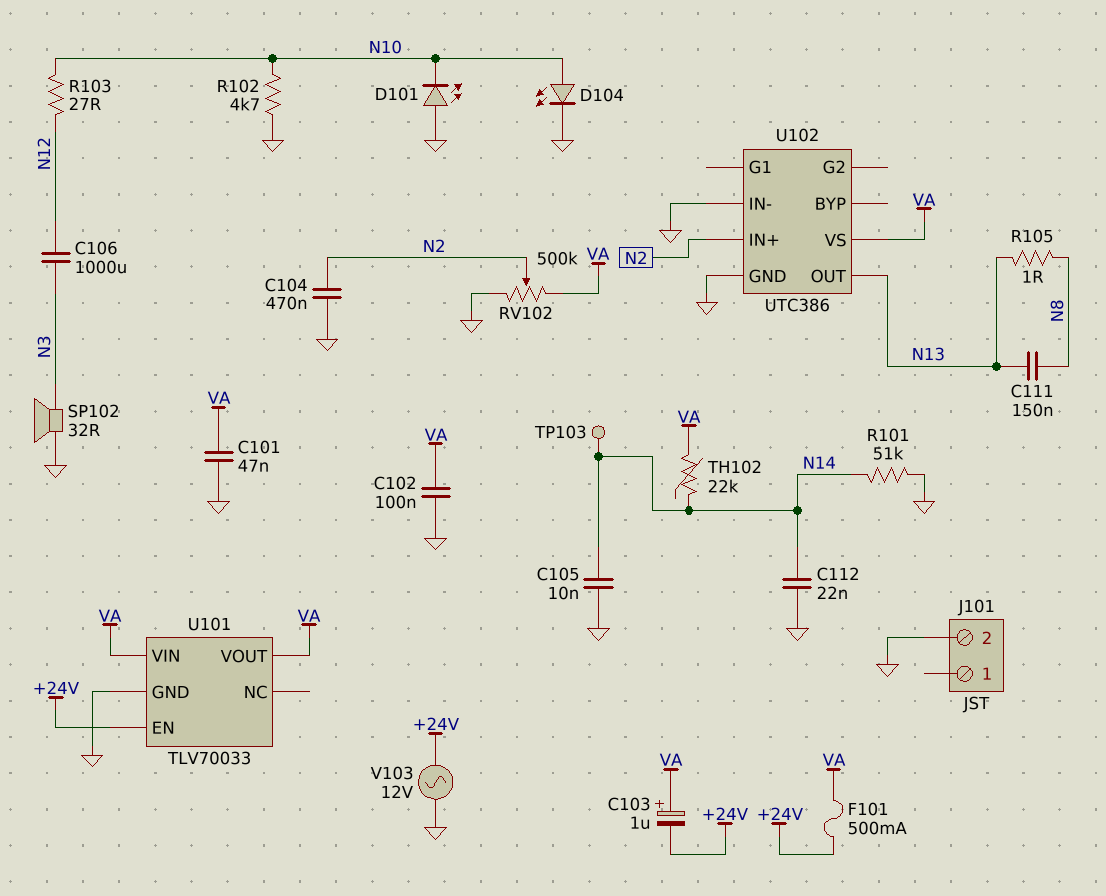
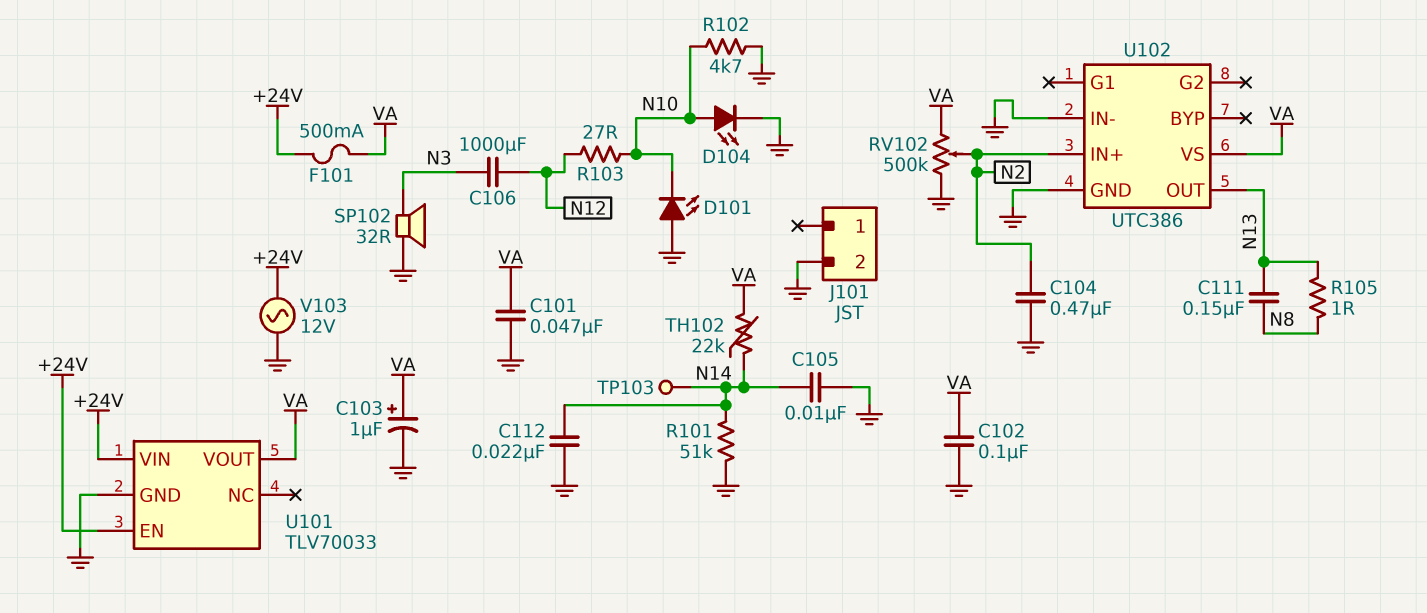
C103: 1uF (plus VA, minus +24V) -> 1uF (plus VA, minus GND)
U101 pin VIN: VA -> +24V

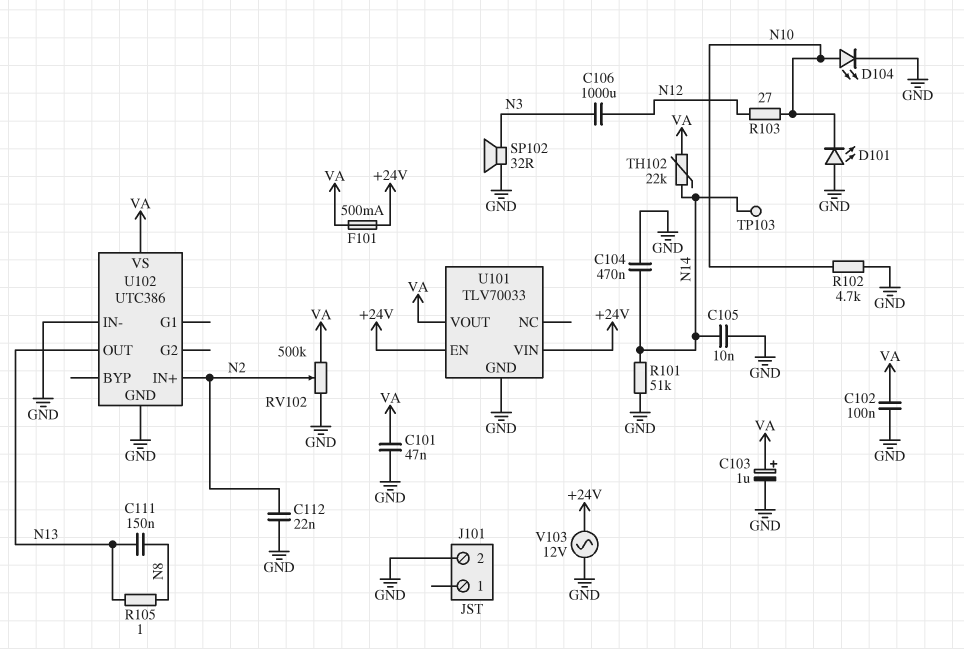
C104: 470nF (GND, N2) -> 470nF (GND, N14)
C112: 22nF (GND, N14) -> 22nF (GND, N2)

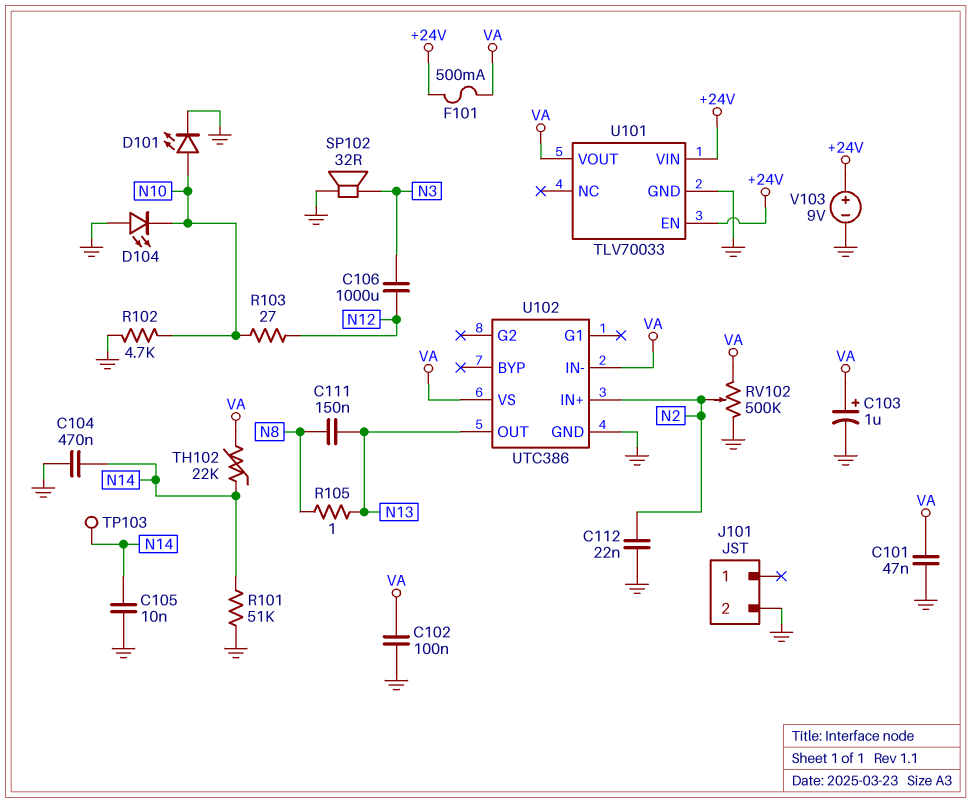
D101: LED (A GND, K N10) -> LED (A N10, K GND)
D104: LED (A N10, K GND) -> LED (A GND, K N10)
U102 pin IN-: GND -> VA
V103: AC 12V (+24V, GND) -> 9V (plus +24V, minus GND)

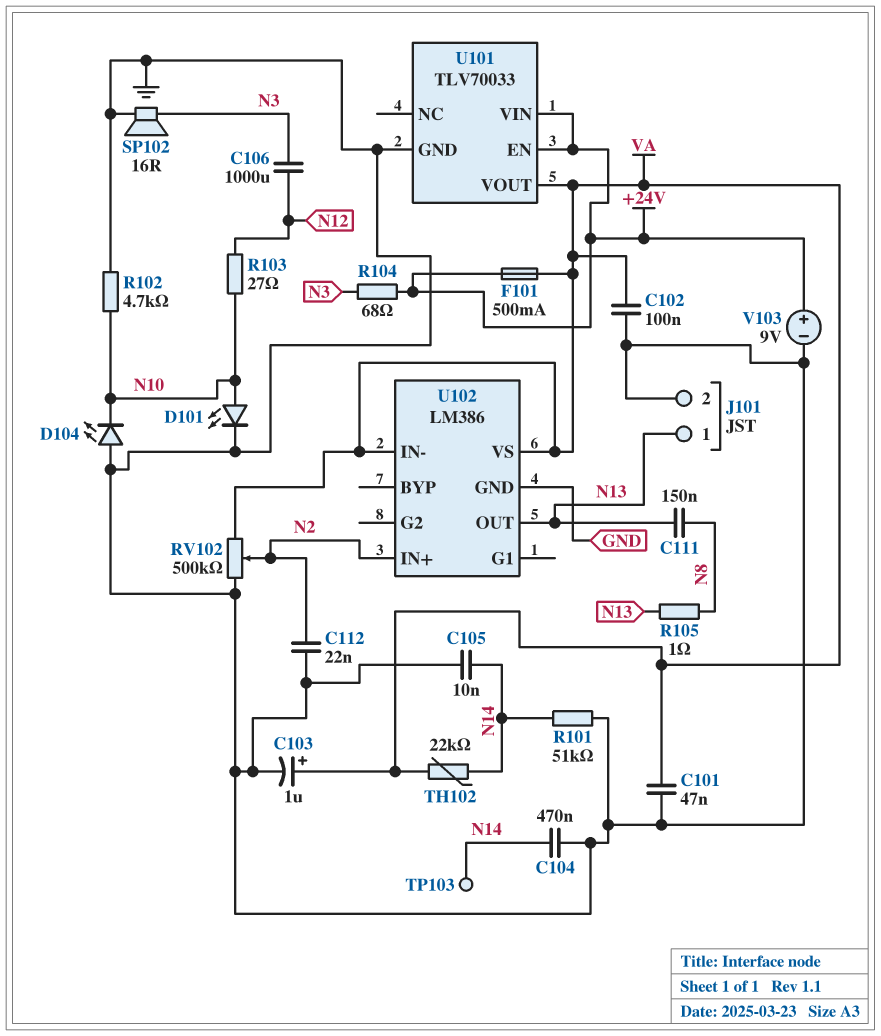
J101 pin 1: none -> N13
R104: none -> 68 (+24V, N3)
SP102: speaker 32R (GND, N3) -> speaker 16R (GND, N3)
U102: UTC386 -> LM386

